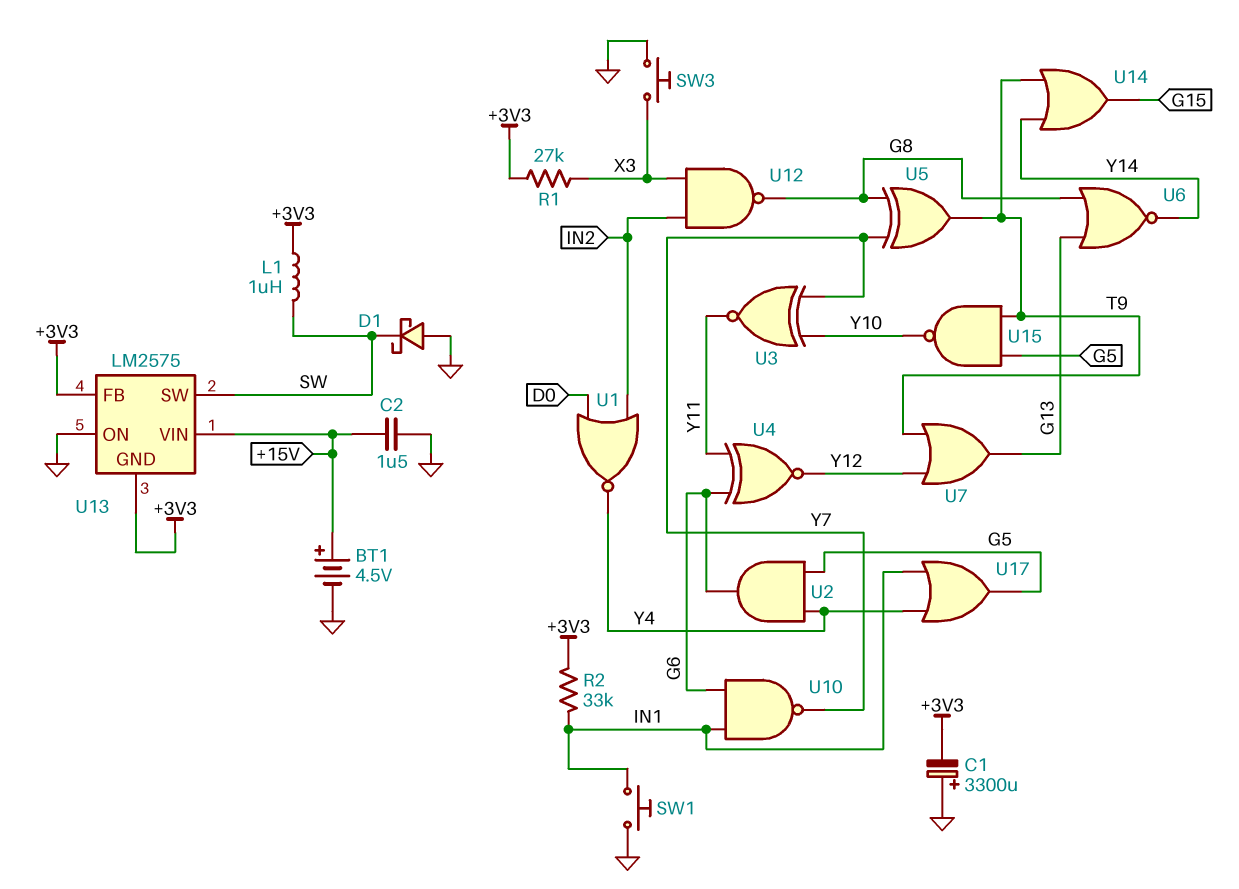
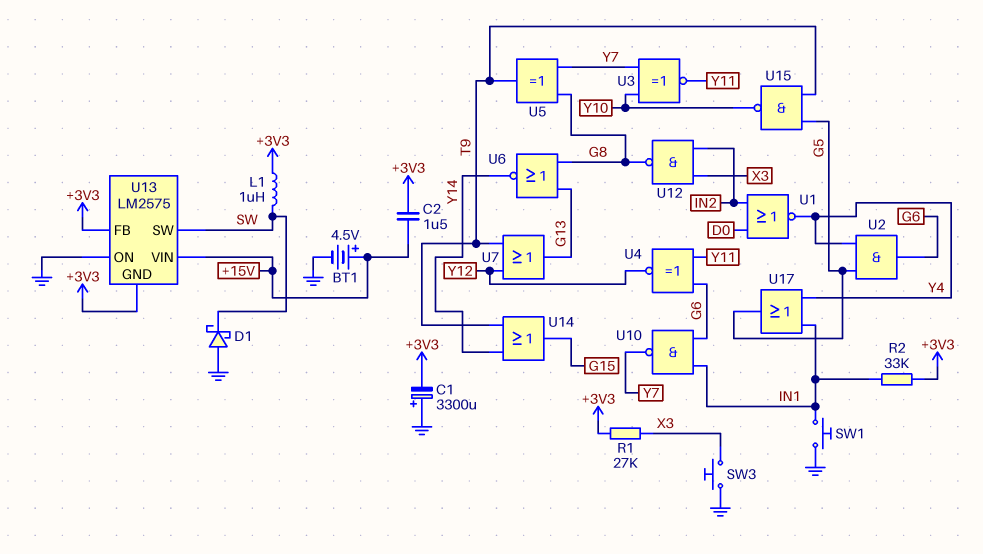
C2: 1.5uF (+15V, GND) -> 1.5uF (+3V3, +15V)

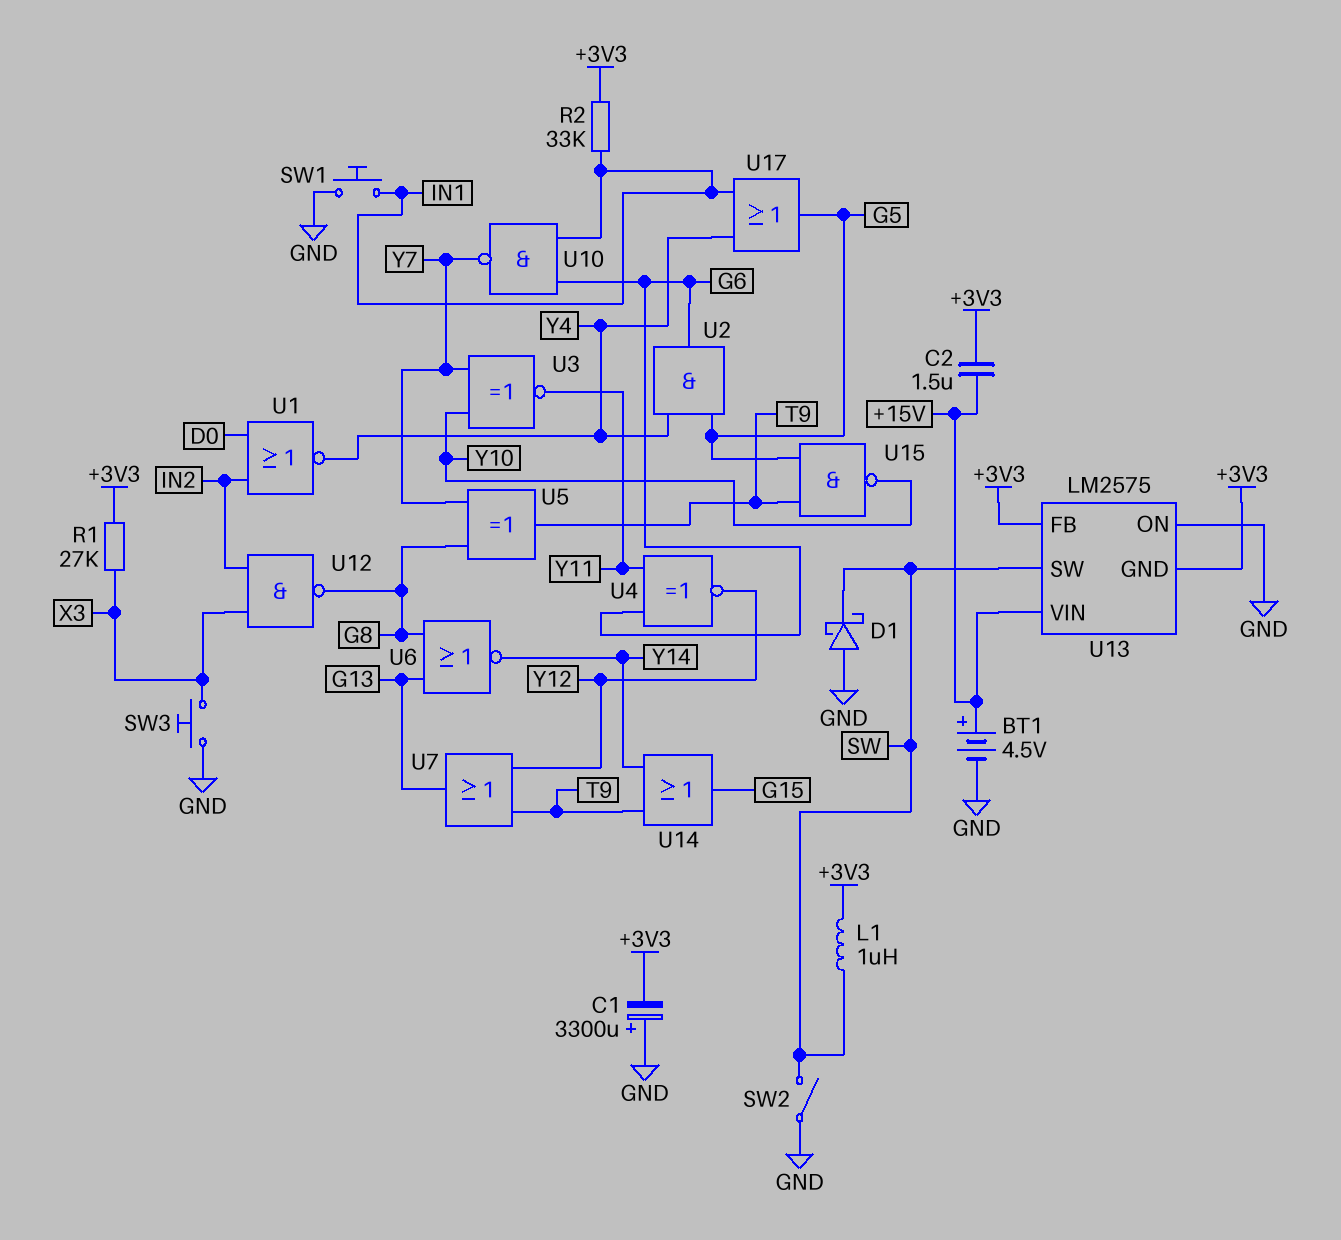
SW2: none -> switch (GND, SW)

